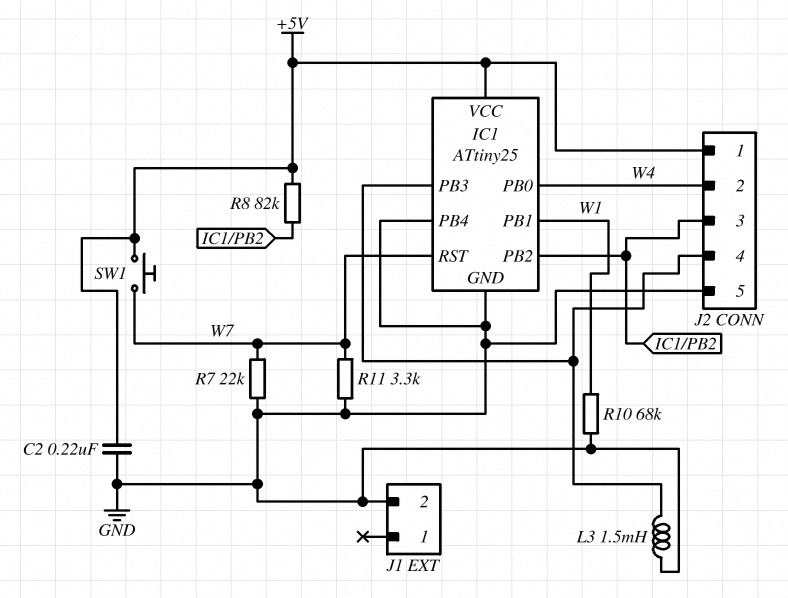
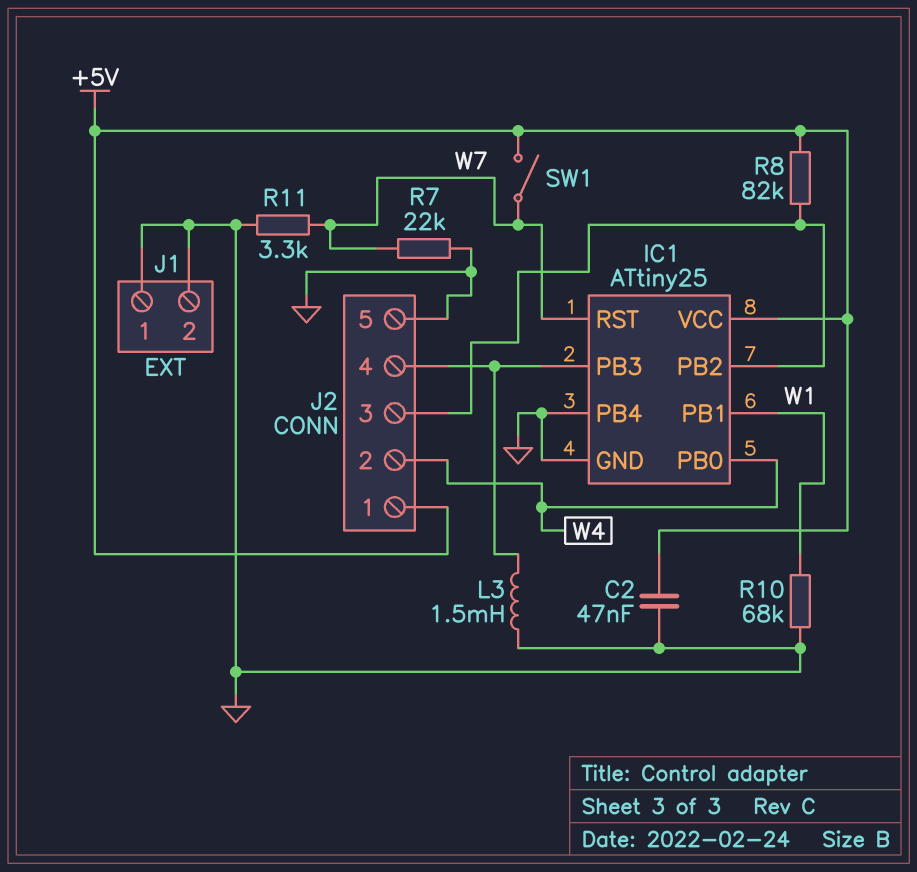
C2: 220nF (+5V, GND) -> 47nF (+5V, GND)
J1 pin 1: none -> GND
SW1: button (+5V, W7) -> switch (+5V, W7)

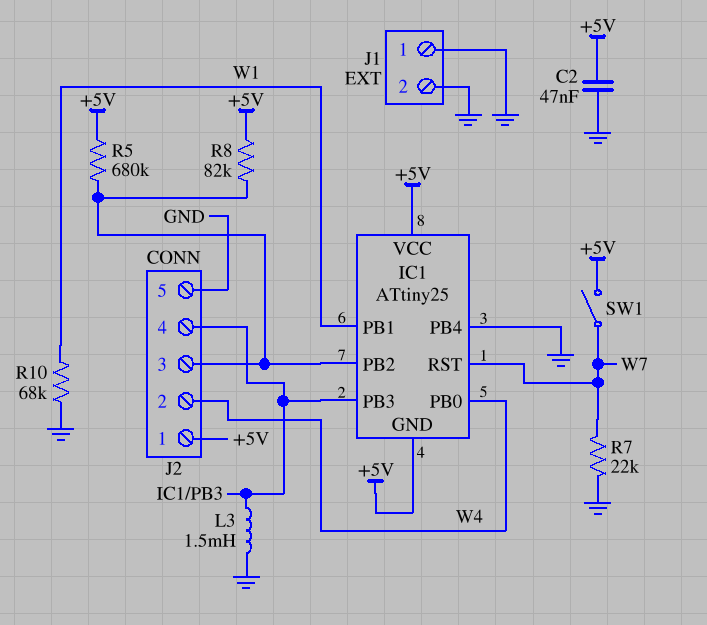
IC1 pin GND: GND -> +5V
R5: none -> 680k (+5V, IC1/PB2)
R11: 3.3k (GND, W7) -> none

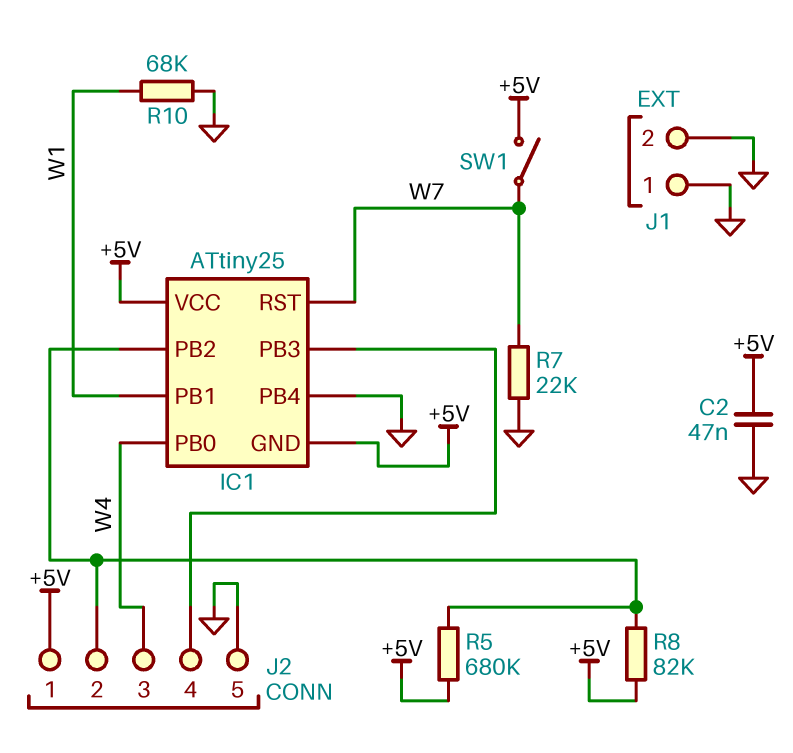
J2 pin 2: W4 -> IC1/PB2
J2 pin 3: IC1/PB2 -> W4
L3: 1.5mH (GND, IC1/PB3) -> none

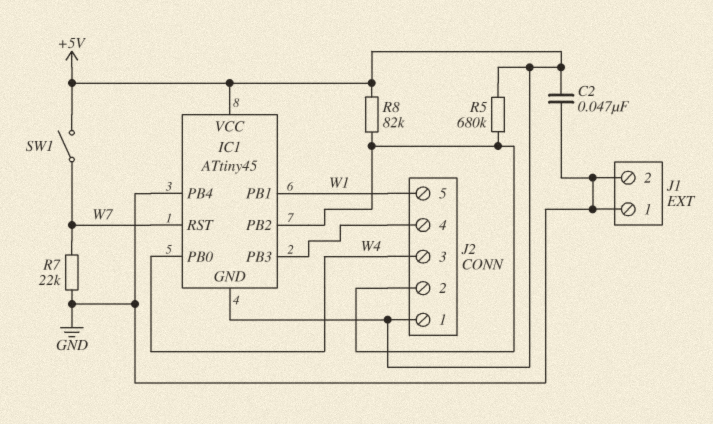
IC1: ATtiny25 -> ATtiny45
J2 pin 5: GND -> W1
R10: 68k (GND, W1) -> none

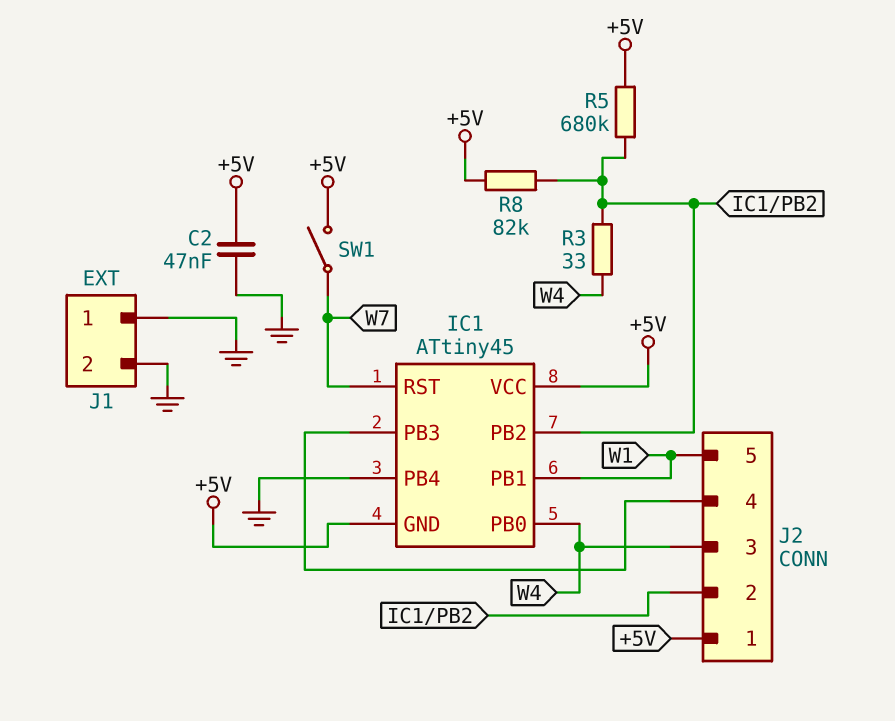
R3: none -> 33 (IC1/PB2, W4)
R7: 22k (GND, W7) -> none

